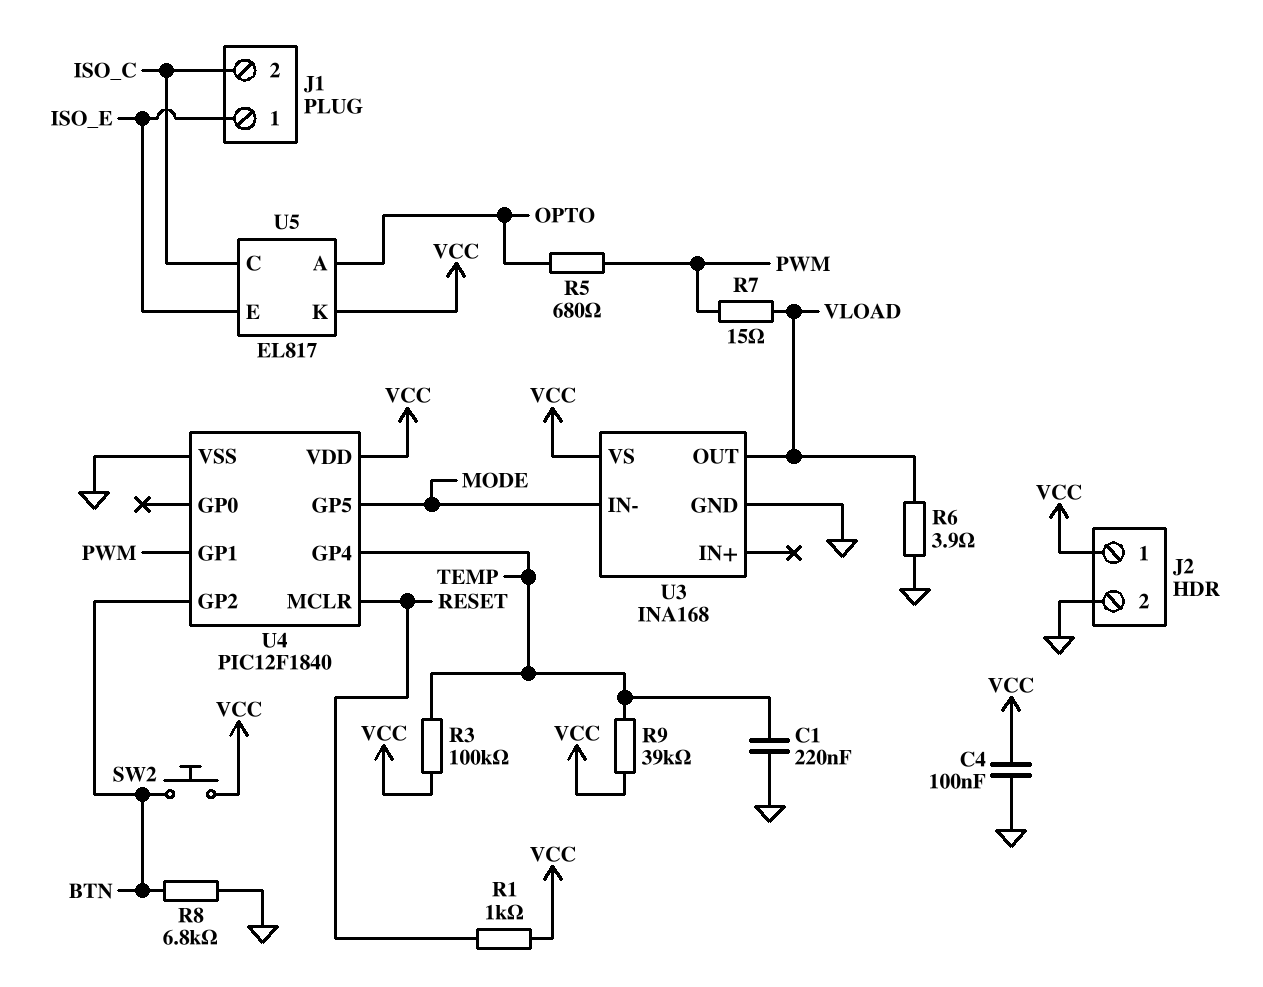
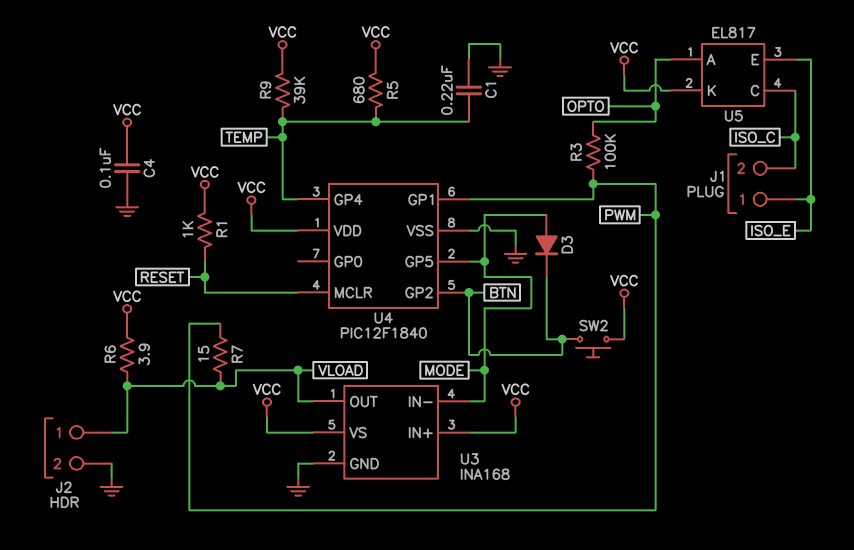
D3: none -> diode (A MODE, K BTN)
J2 pin 1: VCC -> VLOAD
R3: 100k (TEMP, VCC) -> 100k (OPTO, PWM)
R5: 680 (OPTO, PWM) -> 680 (TEMP, VCC)
R6: 3.9 (GND, VLOAD) -> 3.9 (VCC, VLOAD)
R8: 6.8k (BTN, GND) -> none
U3 pin IN+: none -> VCC

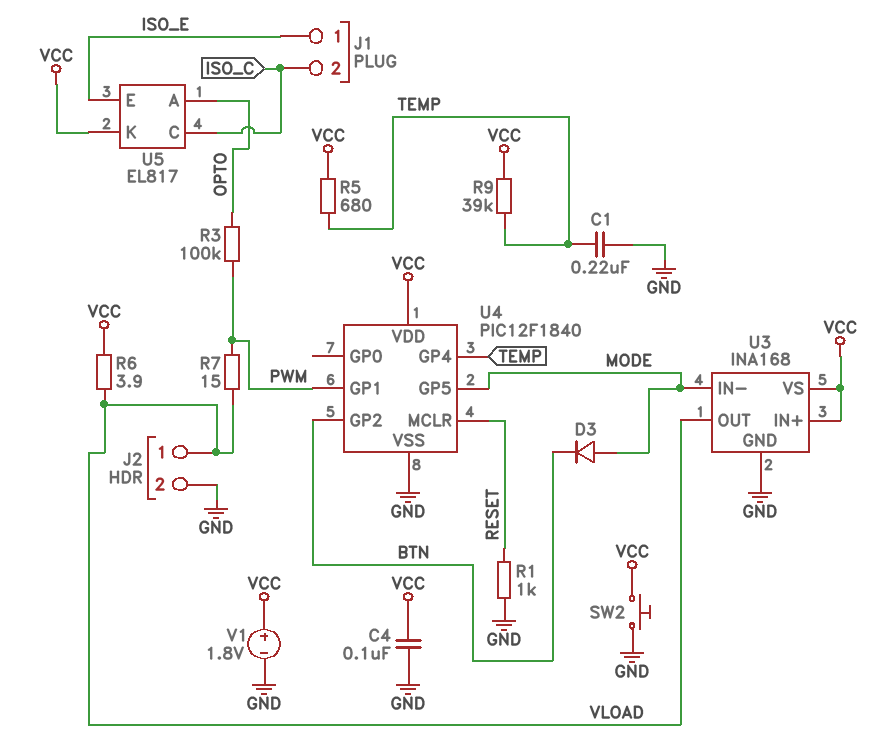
R1: 1k (RESET, VCC) -> 1k (GND, RESET)
SW2: button (BTN, VCC) -> button (GND, VCC)
V1: none -> 1.8V (plus VCC, minus GND)

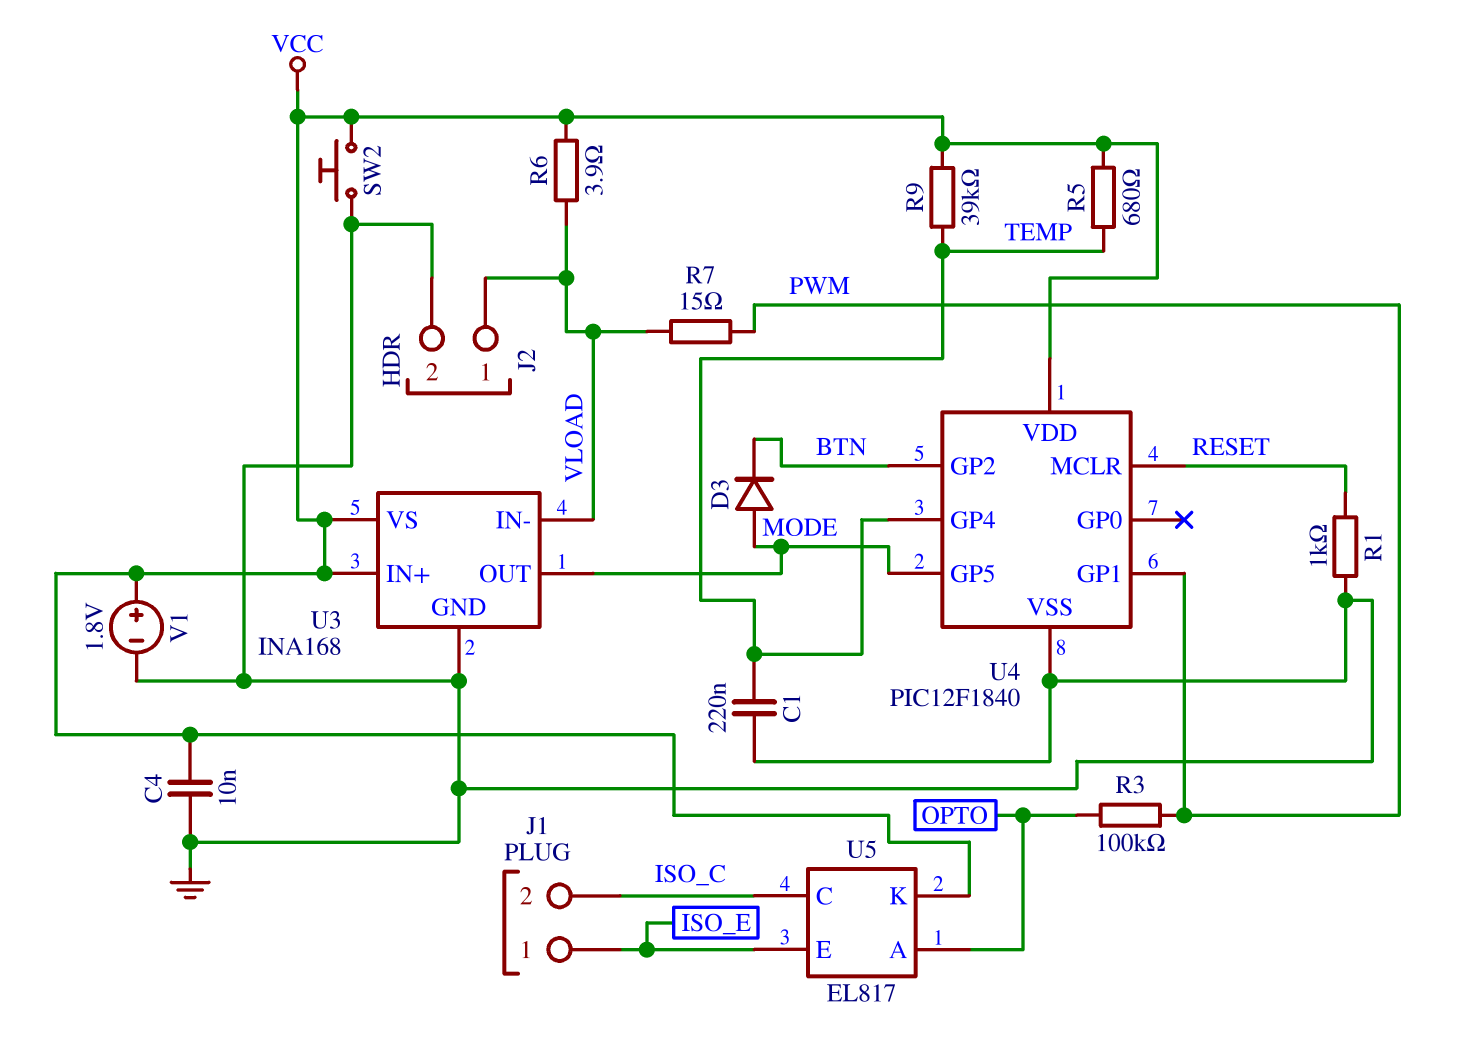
C4: 100nF (GND, VCC) -> 10nF (GND, VCC)
U3 pin IN-: MODE -> VLOAD
U3 pin OUT: VLOAD -> MODE

